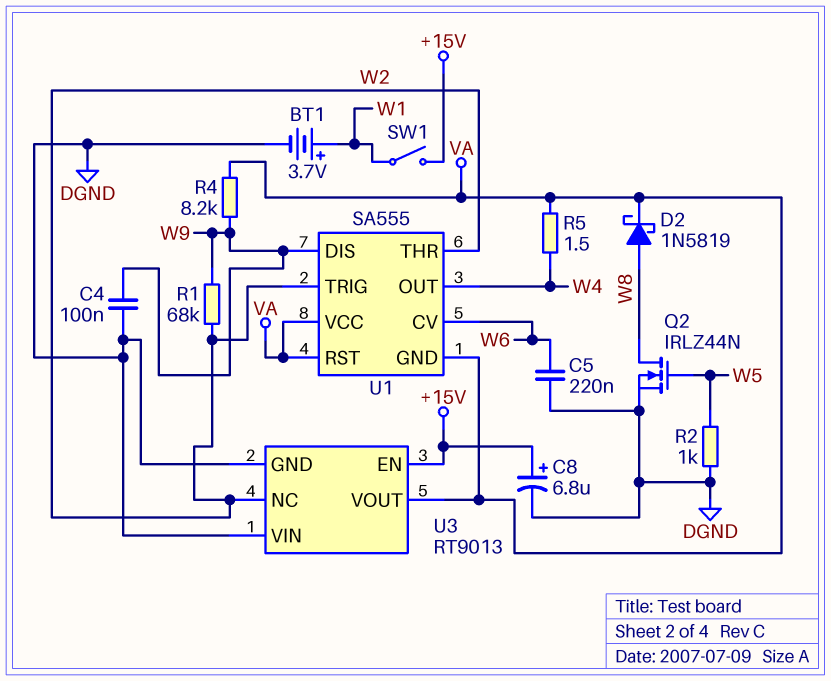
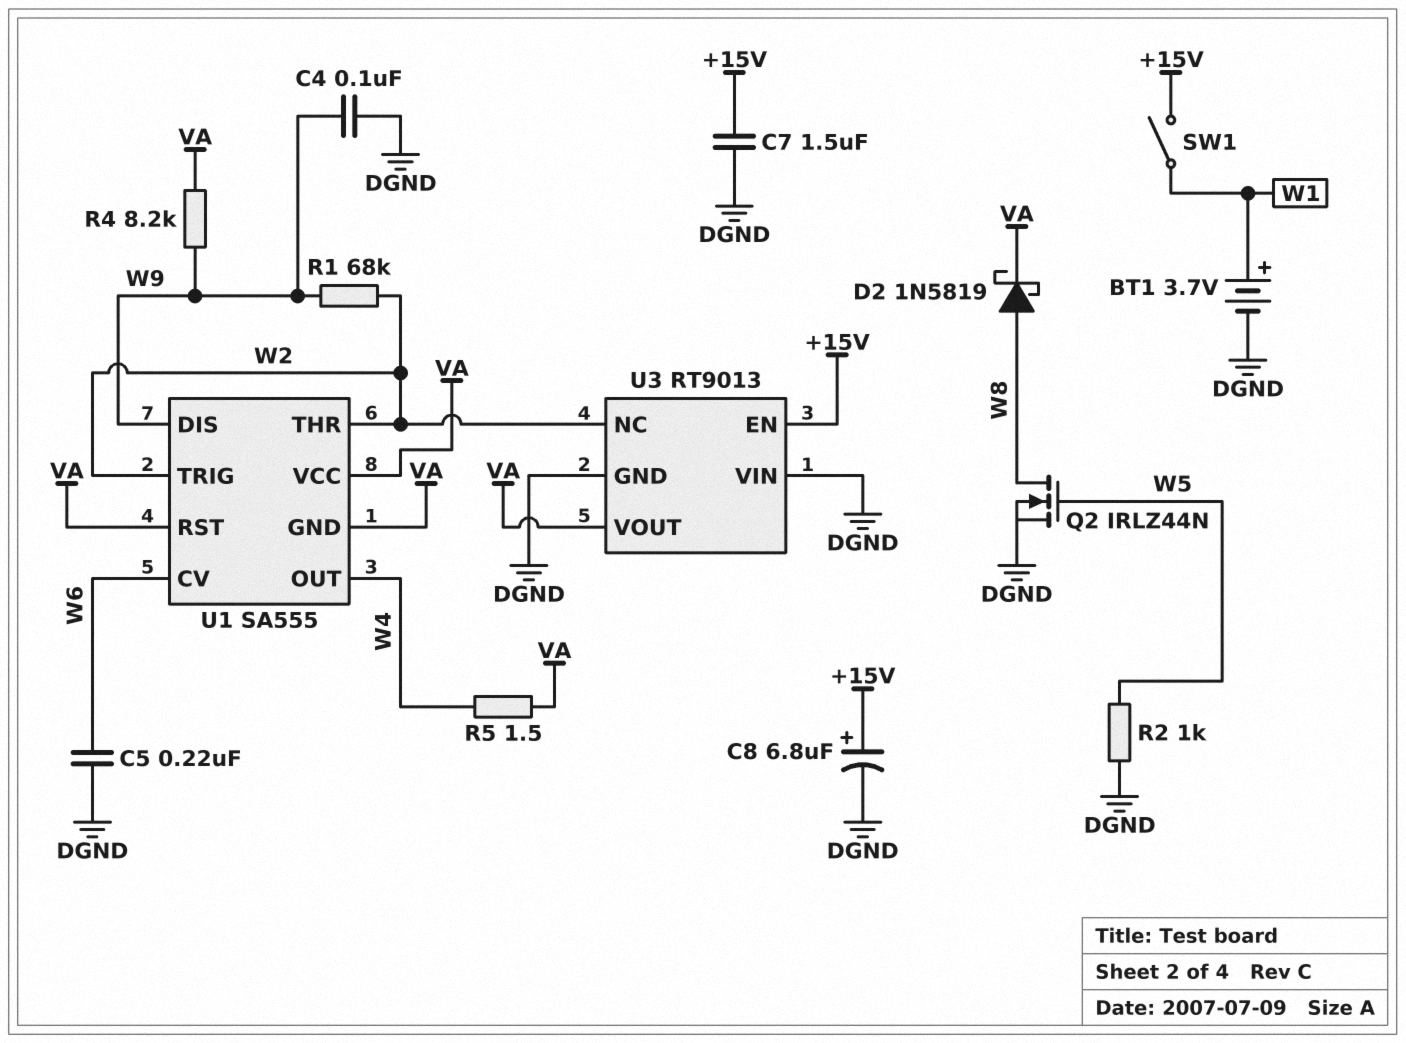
C7: none -> 1.5uF (+15V, DGND)

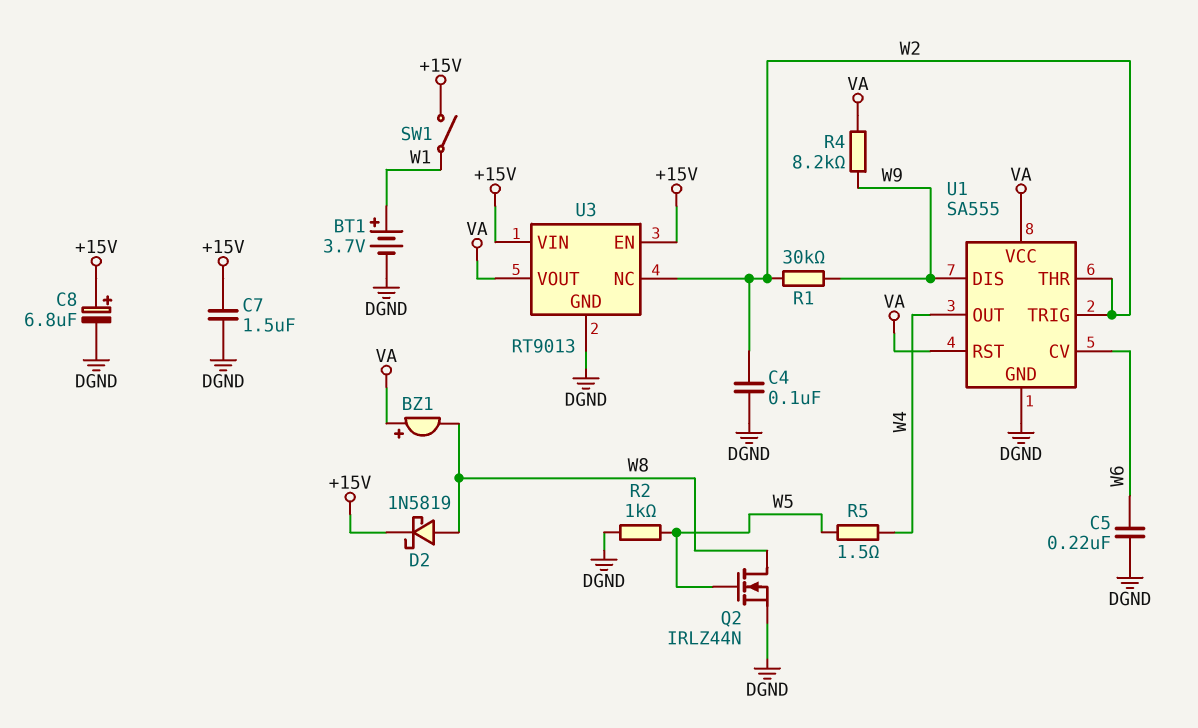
BZ1: none -> buzzer (plus VA, minus W8)
C4: 100nF (DGND, W9) -> 100nF (DGND, W2)
D2: schottky 1N5819 (A W8, K VA) -> schottky 1N5819 (A W8, K +15V)
R1: 68k (W2, W9) -> 30k (W2, W9)
R5: 1.5 (VA, W4) -> 1.5 (W4, W5)
U1 pin GND: VA -> DGND
U3 pin VIN: DGND -> +15V

